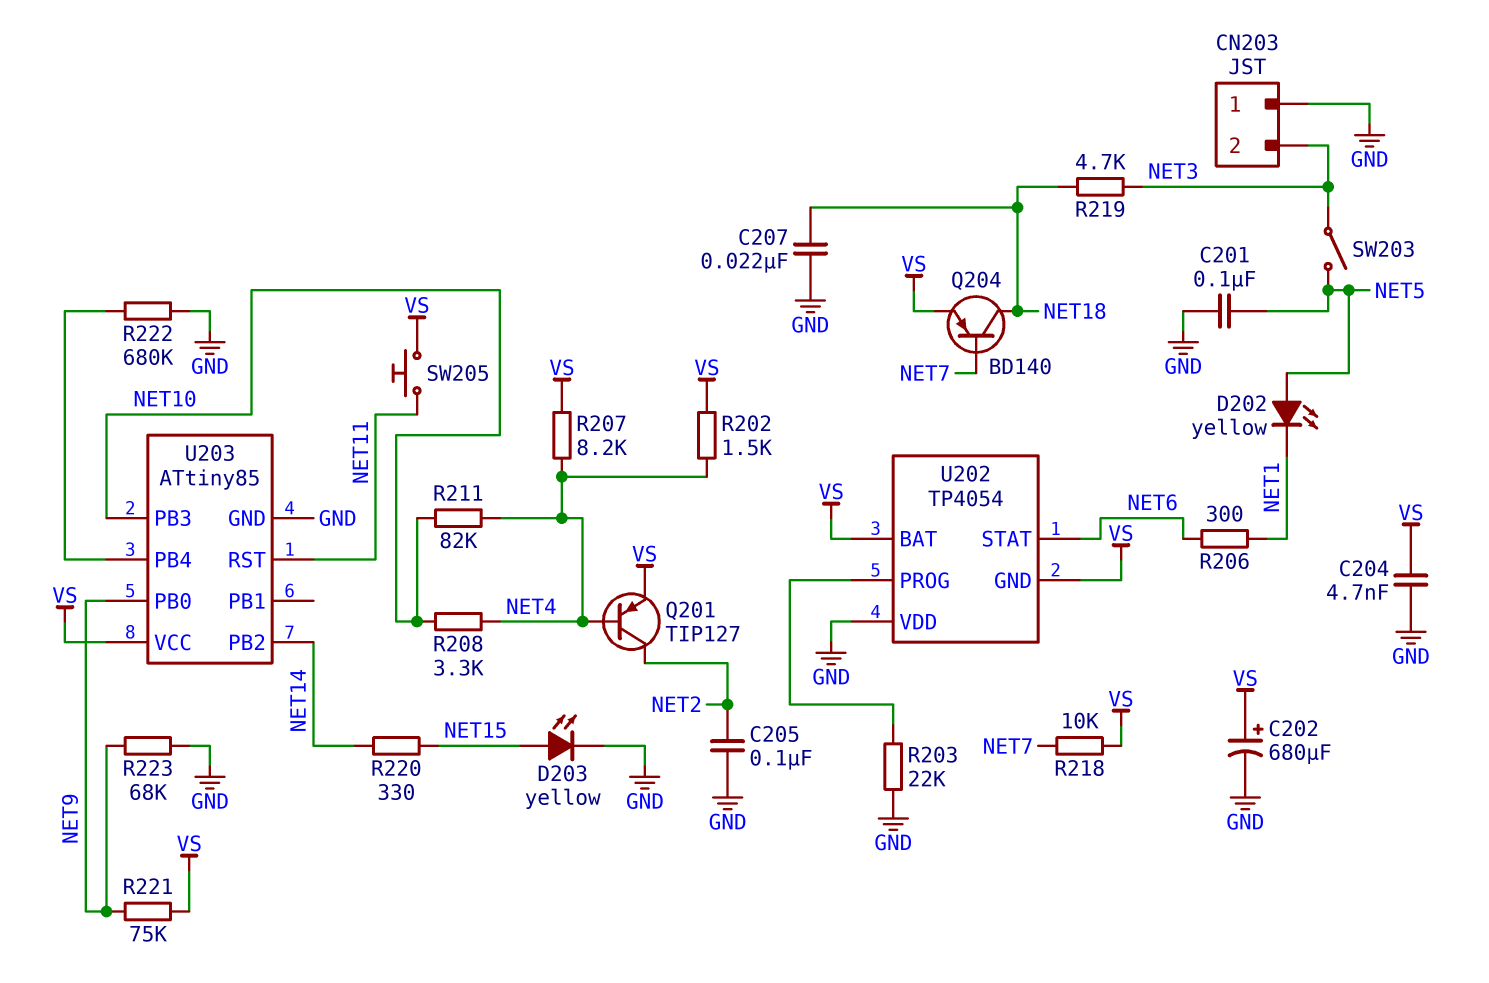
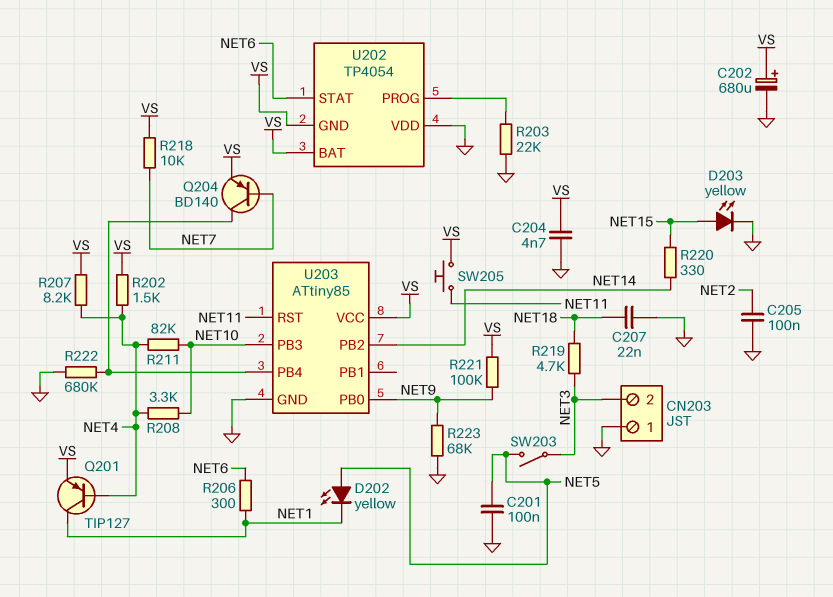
Q201: PNP TIP127 (B NET4, C NET2, E VS) -> PNP TIP127 (B NET4, C NET1, E VS)
Q204: PNP BD140 (B NET7, C NET18, E VS) -> PNP BD140 (B NET7, C U203/PB4, E VS)
R221: 75k (NET9, VS) -> 100k (NET9, VS)

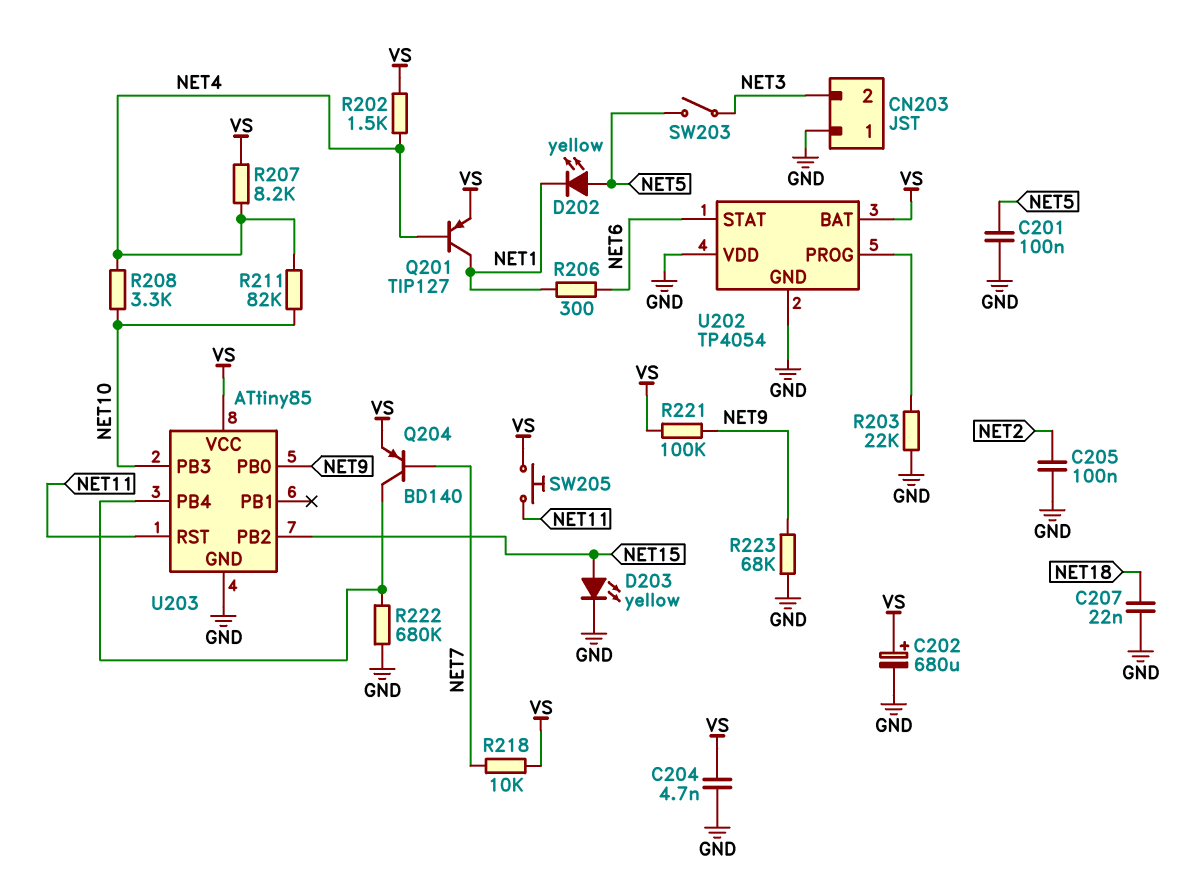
R219: 4.7k (NET3, NET18) -> none
R220: 330 (NET14, NET15) -> none
U202 pin GND: VS -> GND
U203 pin PB2: NET14 -> NET15

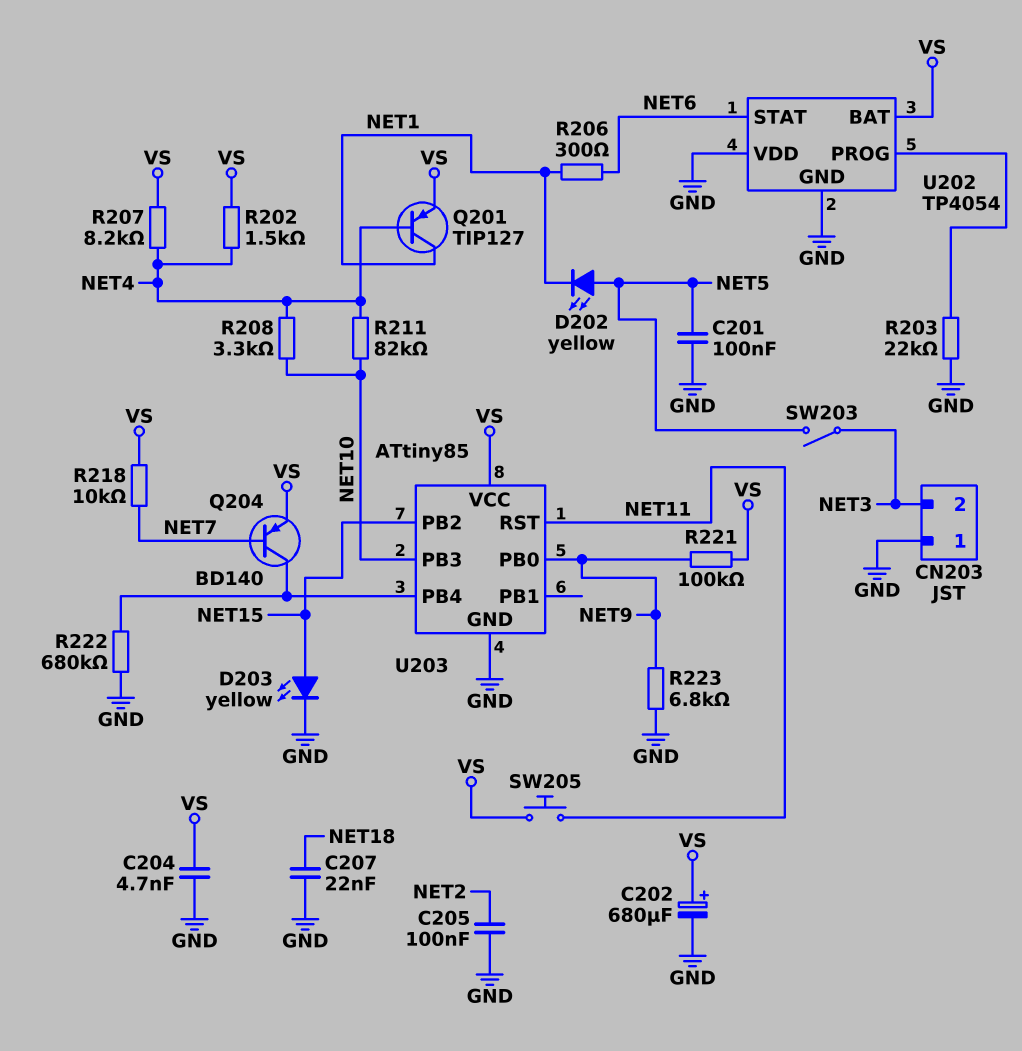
R223: 68k (GND, NET9) -> 6.8k (GND, NET9)

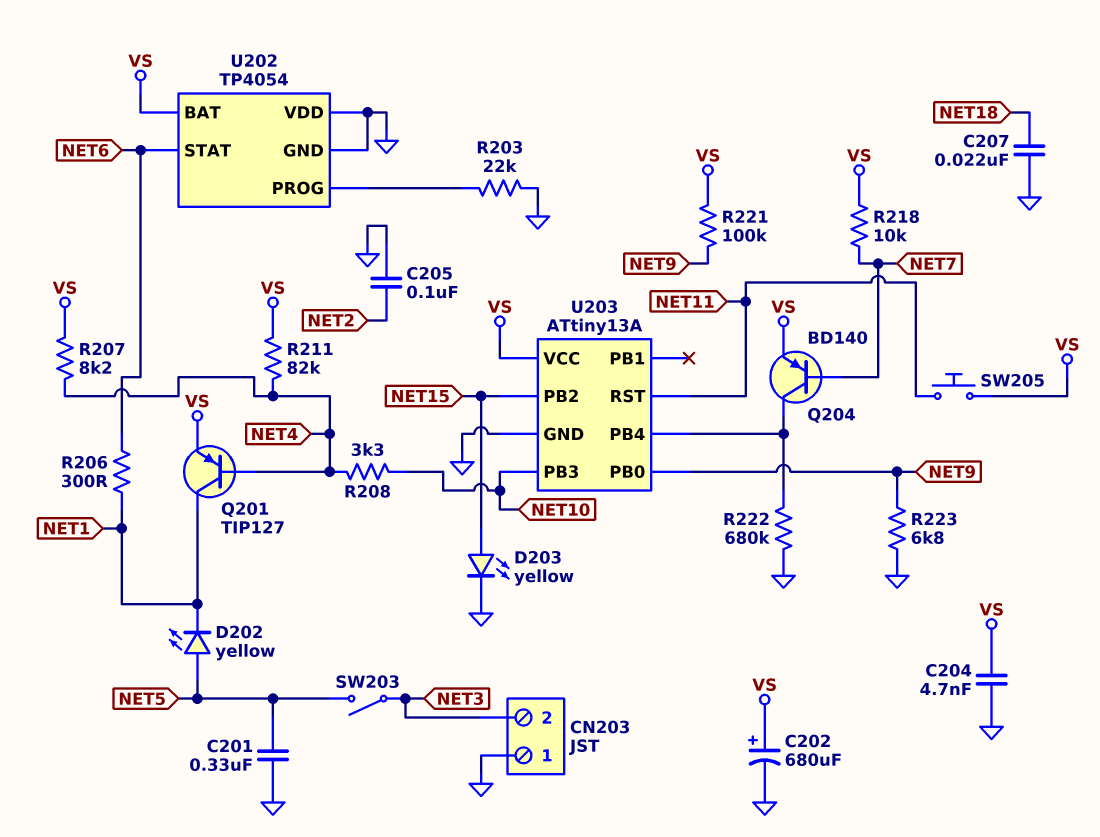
C201: 100nF (GND, NET5) -> 330nF (GND, NET5)
R202: 1.5k (NET4, VS) -> none
R211: 82k (NET4, NET10) -> 82k (NET4, VS)
U203: ATtiny85 -> ATtiny13A

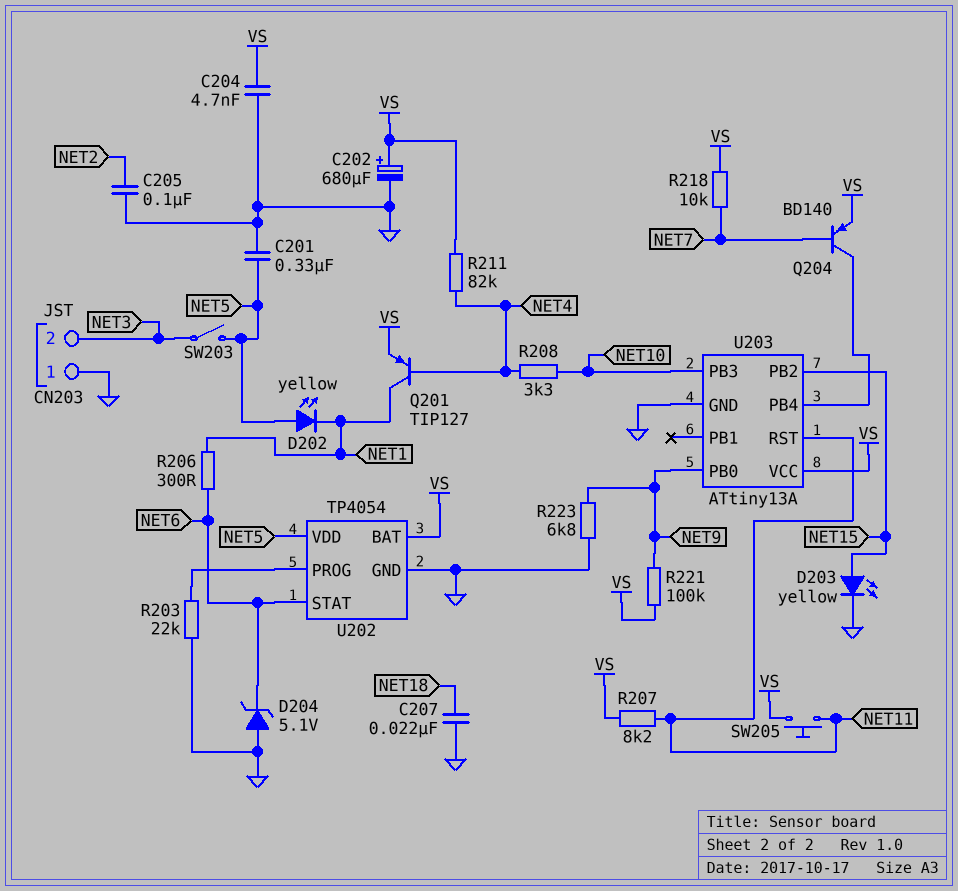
D204: none -> zener 5.1V (A GND, K NET6)
R207: 8.2k (NET4, VS) -> 8.2k (NET11, VS)
R222: 680k (GND, U203/PB4) -> none
U202 pin VDD: GND -> NET5

